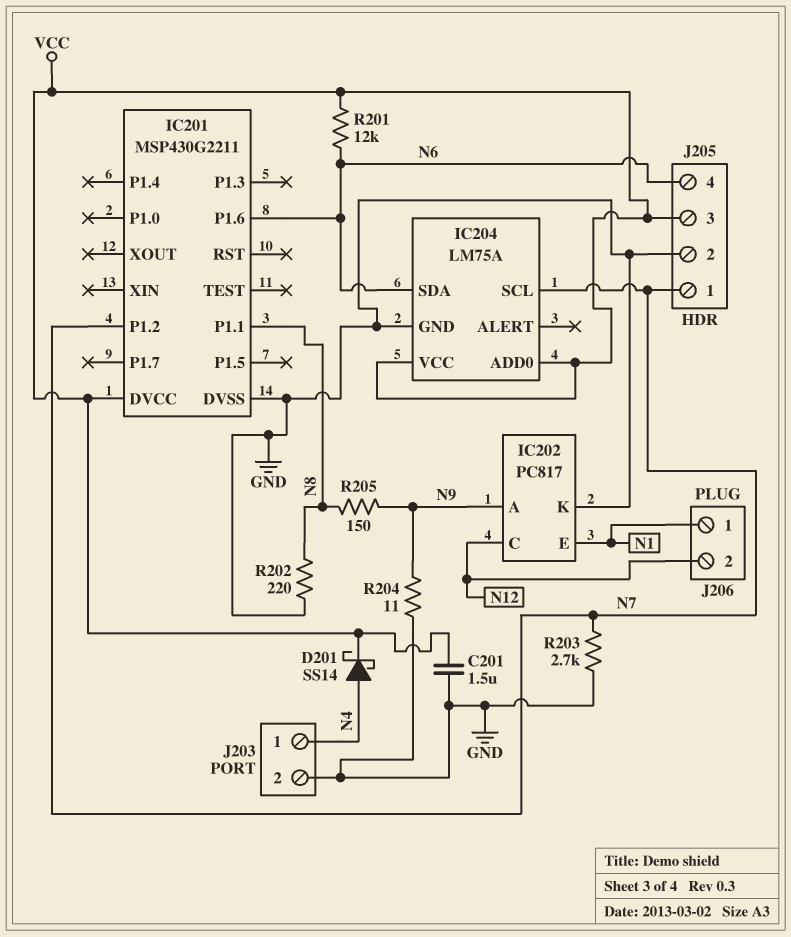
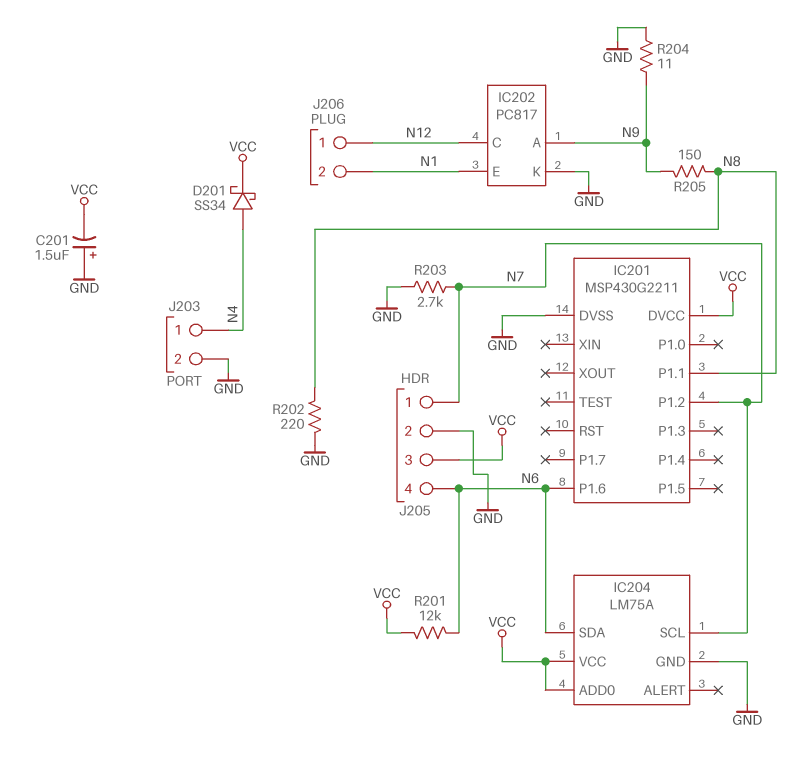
C201: 1.5uF (GND, VCC) -> 1.5uF (plus GND, minus VCC)
D201: schottky SS14 (A N4, K VCC) -> schottky SS34 (A N4, K VCC)
J206 pin 1: N1 -> N12
J206 pin 2: N12 -> N1

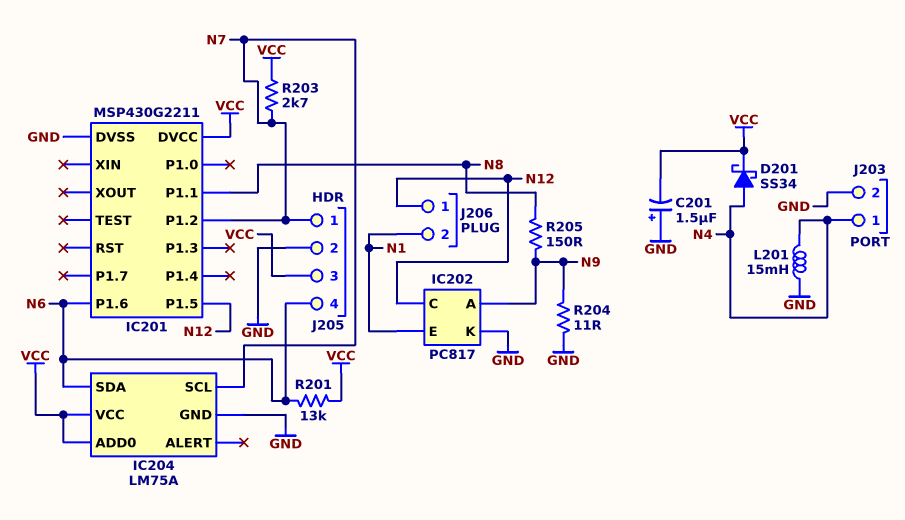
IC201 pin P1.5: none -> N12
L201: none -> 15mH (GND, N4)
R201: 12k (N6, VCC) -> 13k (N6, VCC)
R202: 220 (GND, N8) -> none
R203: 2.7k (GND, N7) -> 2.7k (N7, VCC)

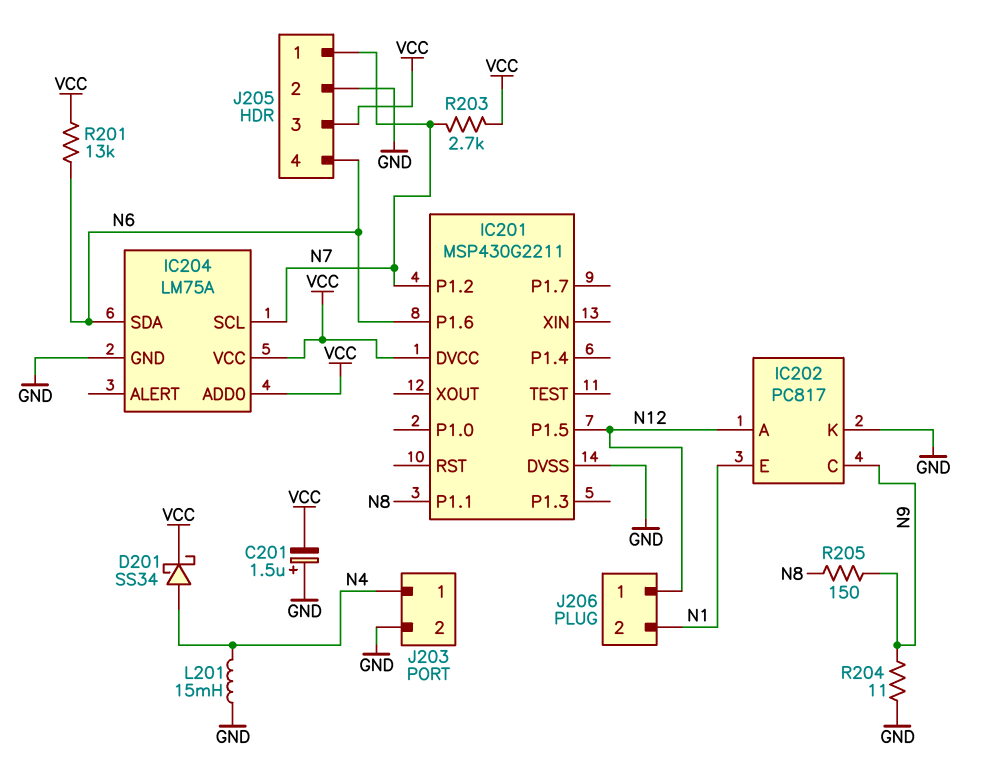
IC202 pin A: N9 -> N12
IC202 pin C: N12 -> N9

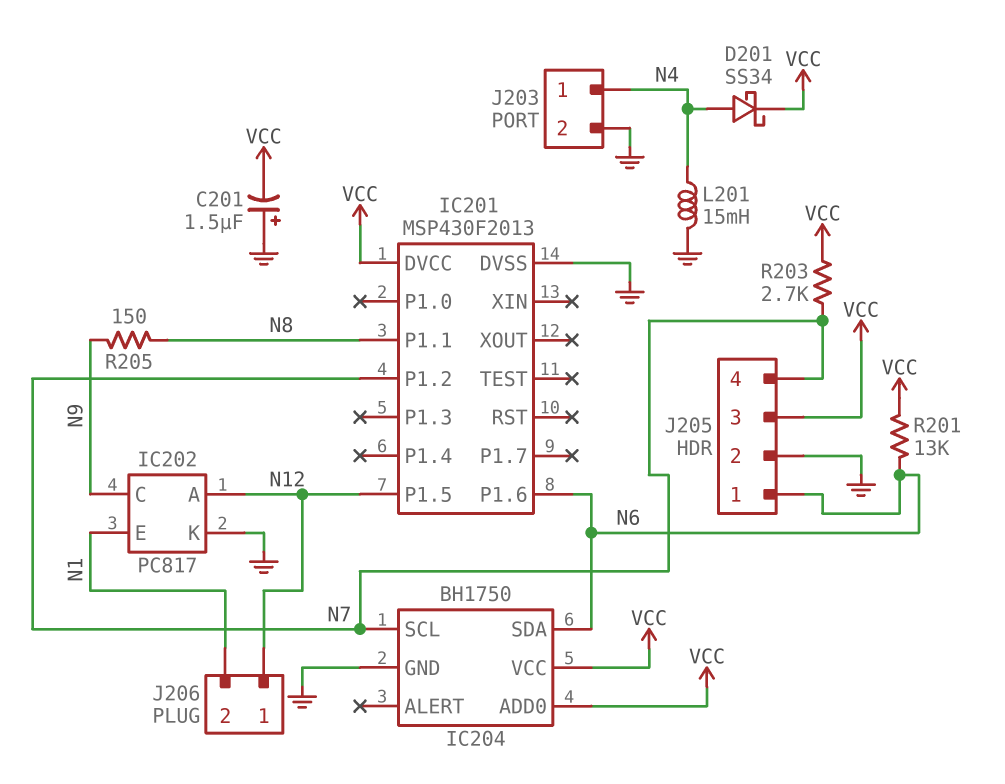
IC201: MSP430G2211 -> MSP430F2013
IC204: LM75A -> BH1750
J205 pin 1: N7 -> N6
J205 pin 4: N6 -> N7
R204: 11 (GND, N9) -> none

